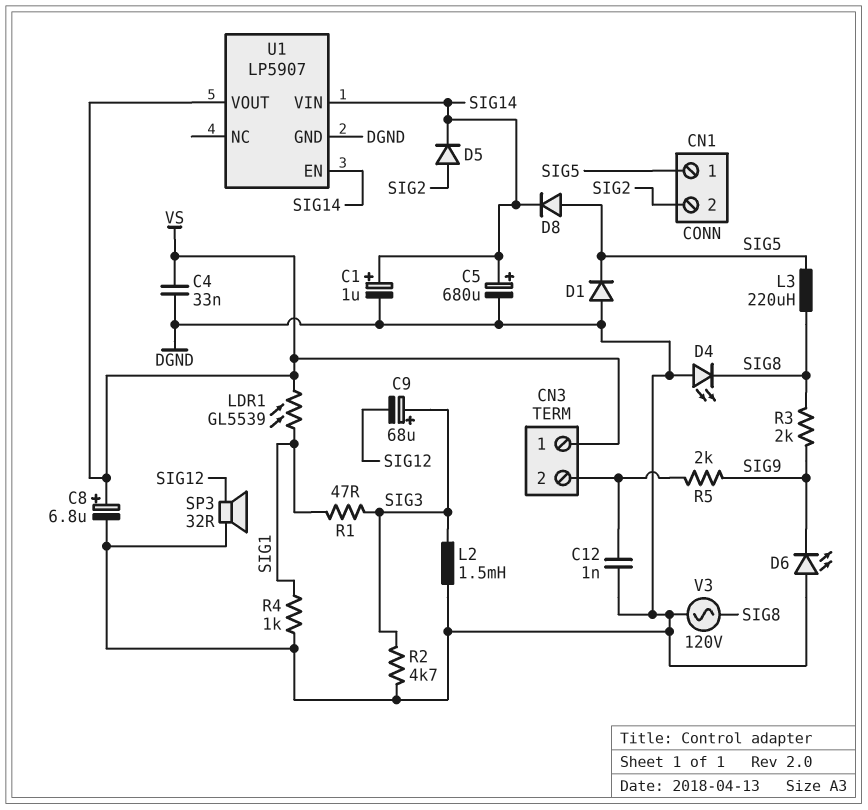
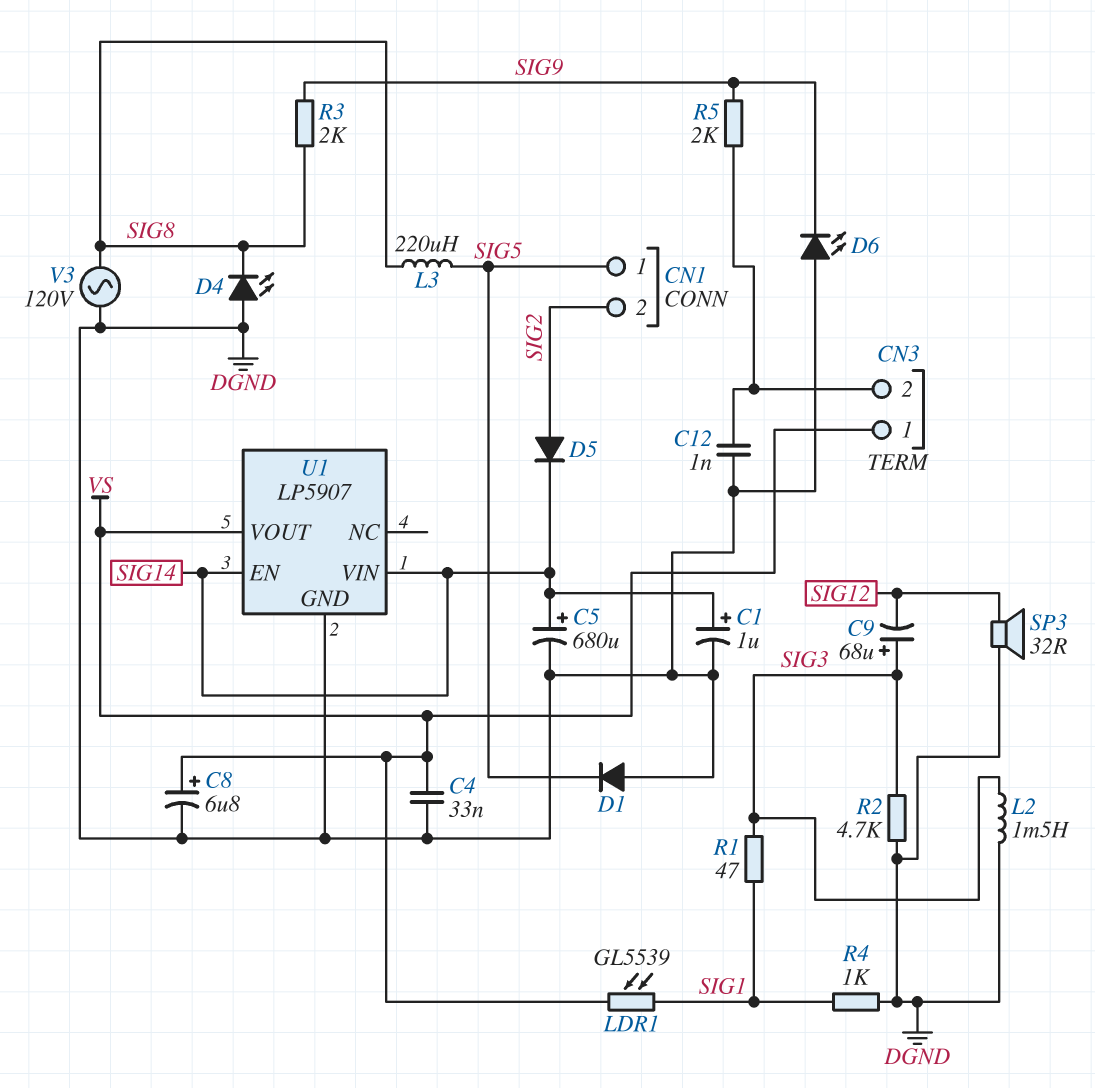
D8: diode (A SIG5, K SIG14) -> none

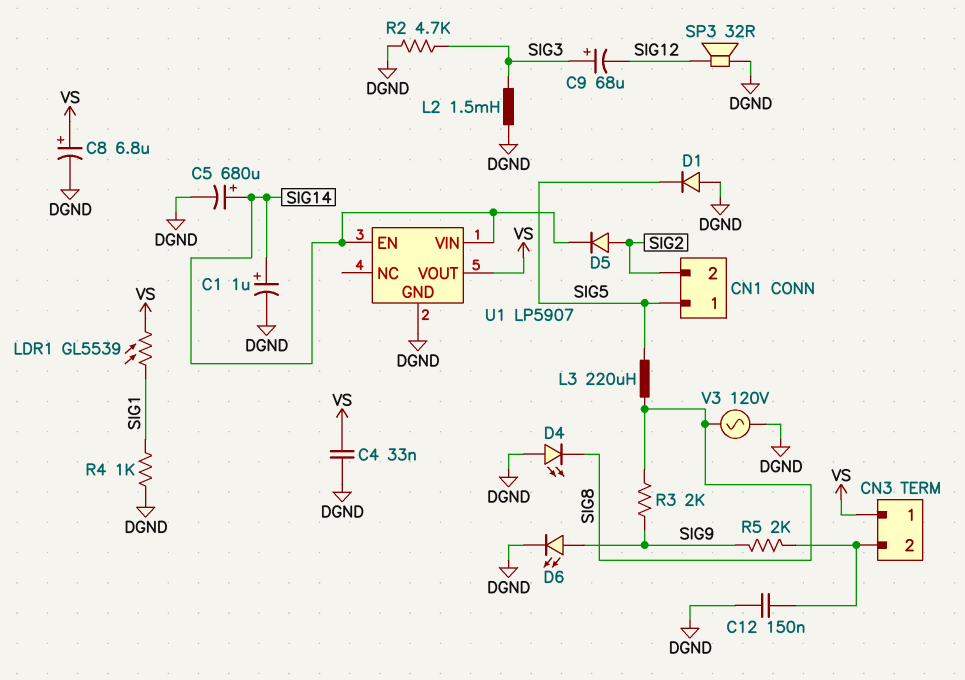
C12: 1nF (CN3/2, DGND) -> 150nF (CN3/2, DGND)
D6: LED (A DGND, K SIG9) -> LED (A SIG9, K DGND)
R1: 47 (SIG1, SIG3) -> none

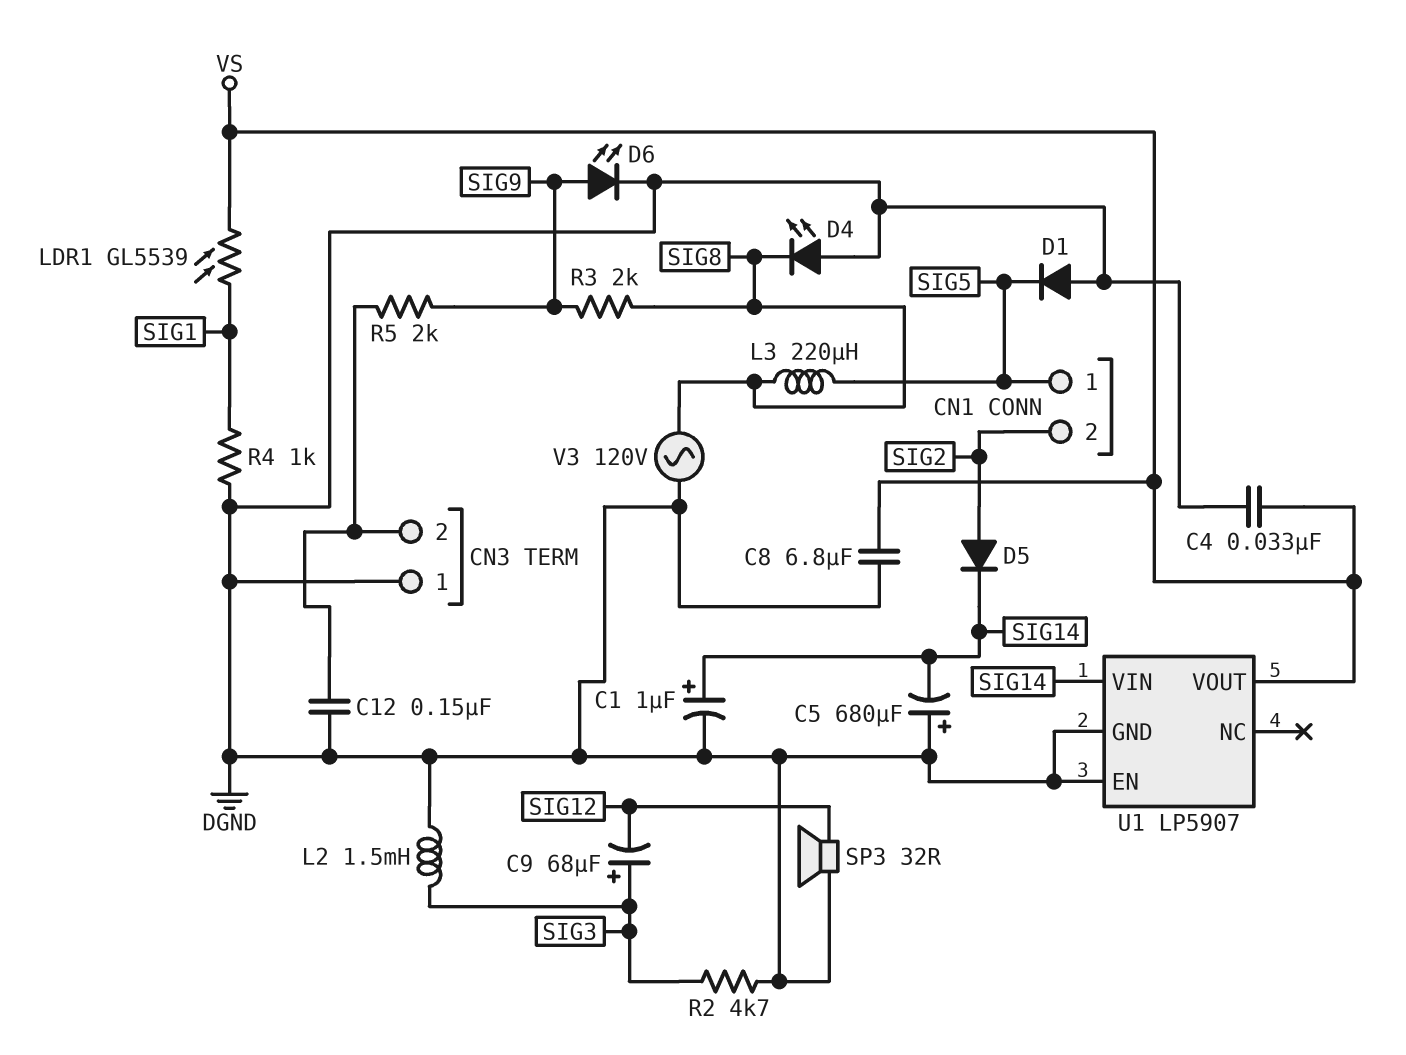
C5: 680uF (plus SIG14, minus DGND) -> 680uF (plus DGND, minus SIG14)
C8: 6.8uF (plus VS, minus DGND) -> 6.8uF (DGND, VS)
CN3 pin 1: VS -> DGND
U1 pin EN: SIG14 -> DGND

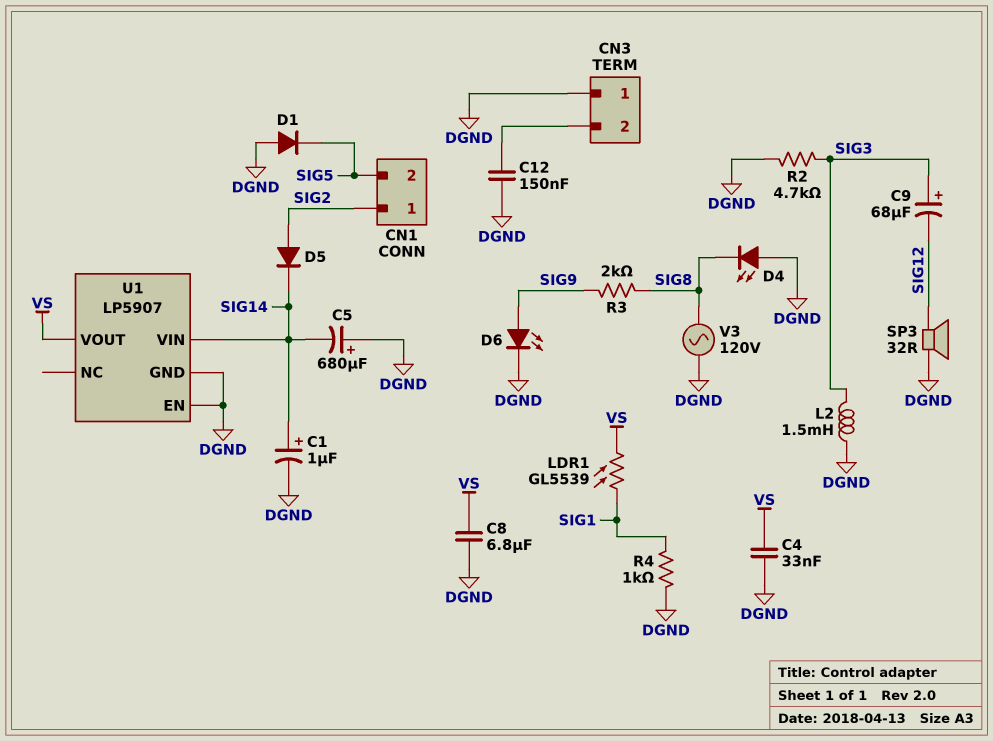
CN1 pin 1: SIG5 -> SIG2
CN1 pin 2: SIG2 -> SIG5
L3: 220uH (SIG5, SIG8) -> none
R5: 2k (CN3/2, SIG9) -> none

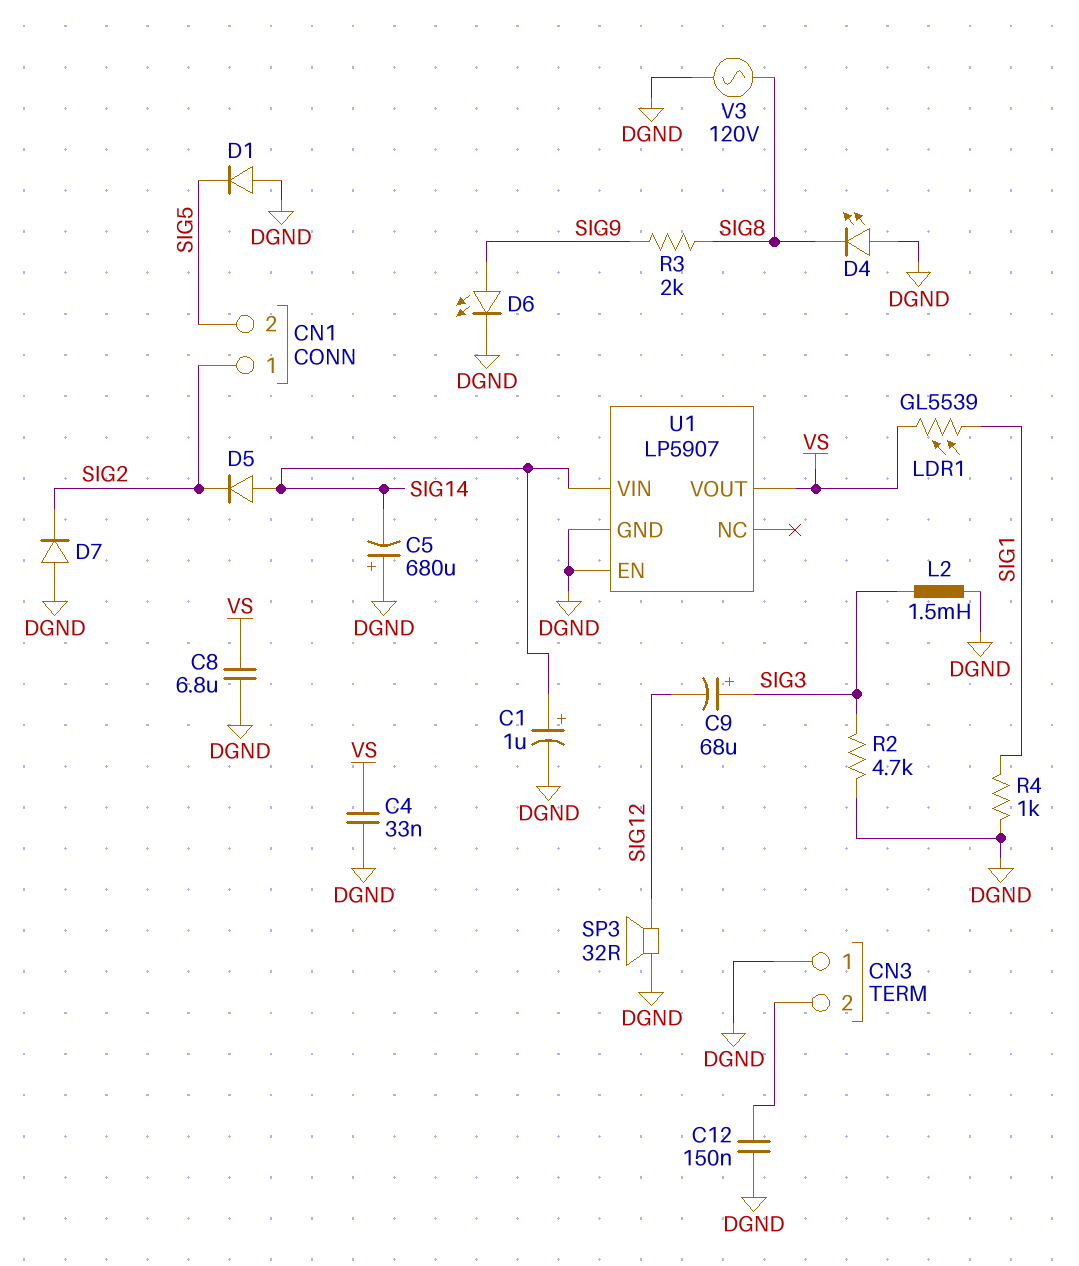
D5: diode (A SIG2, K SIG14) -> diode (A SIG14, K SIG2)
D7: none -> diode (A DGND, K SIG2)

